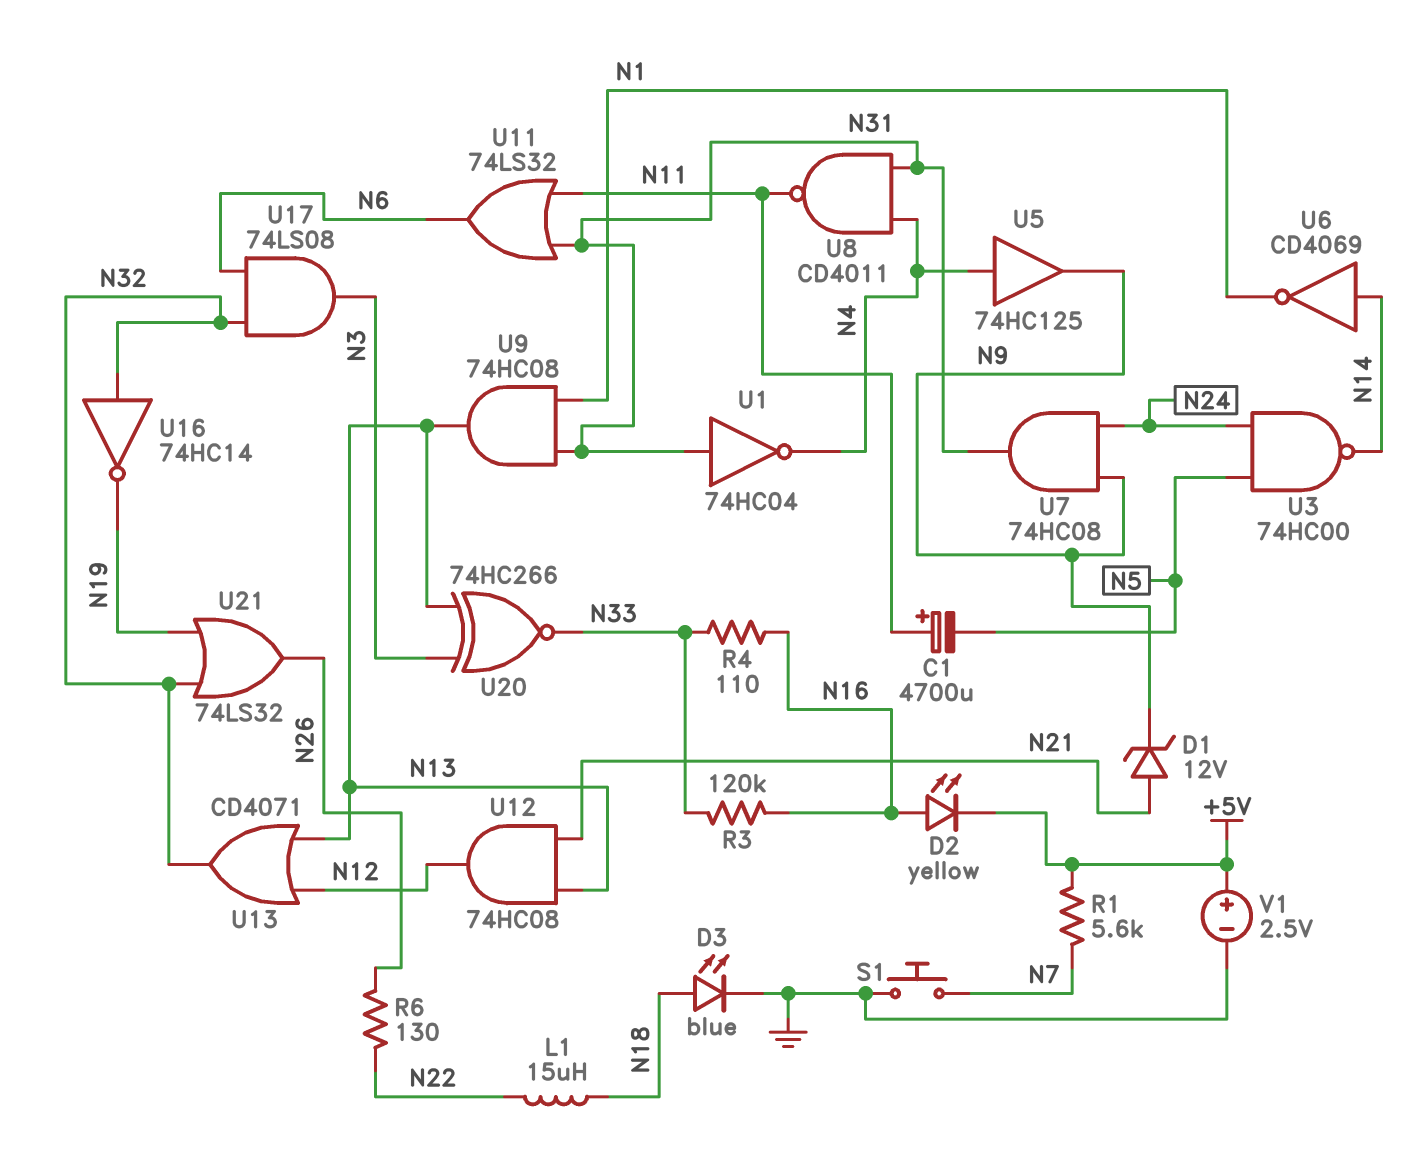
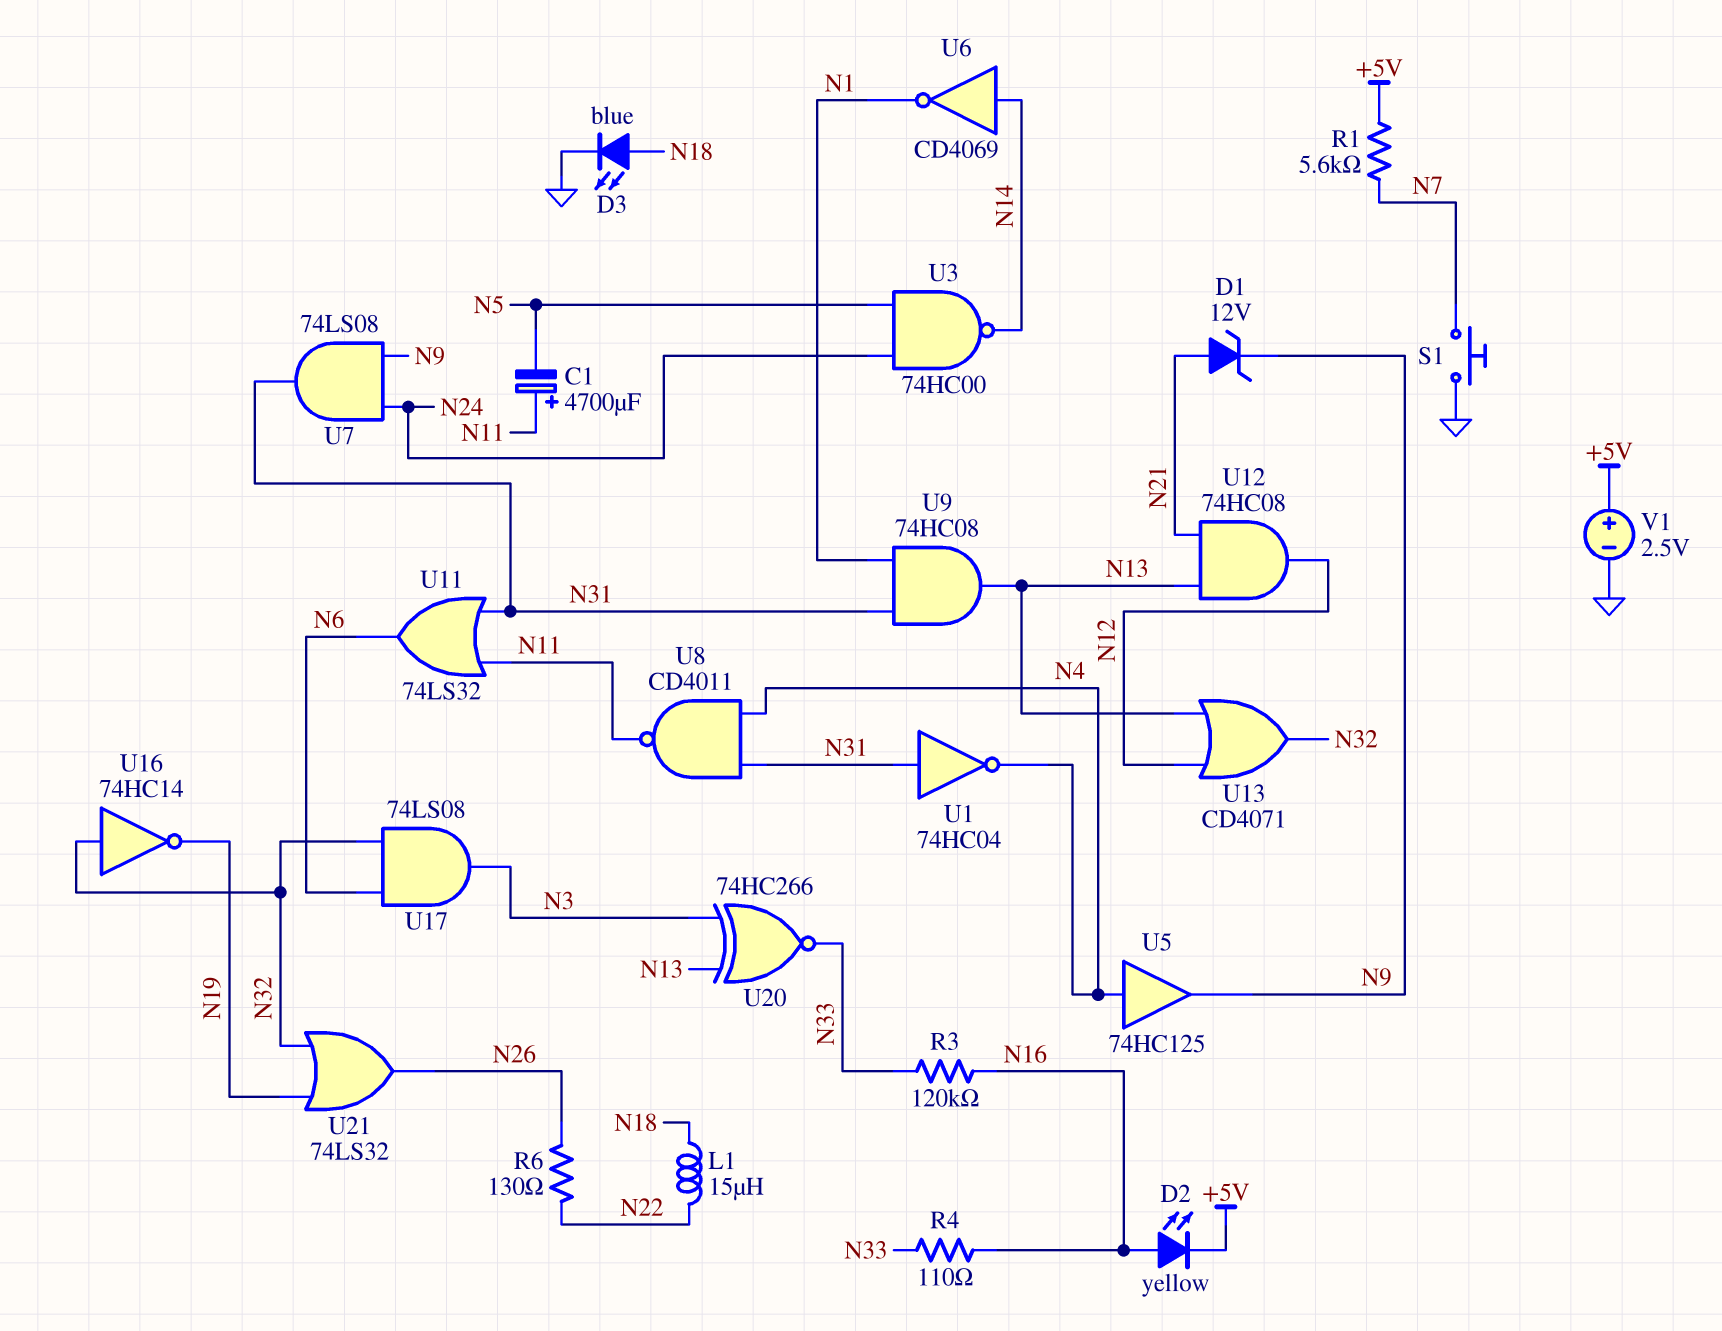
U7: AND 74HC08 (in N9, in N24, out N31) -> AND 74LS08 (in N9, in N24, out N31)

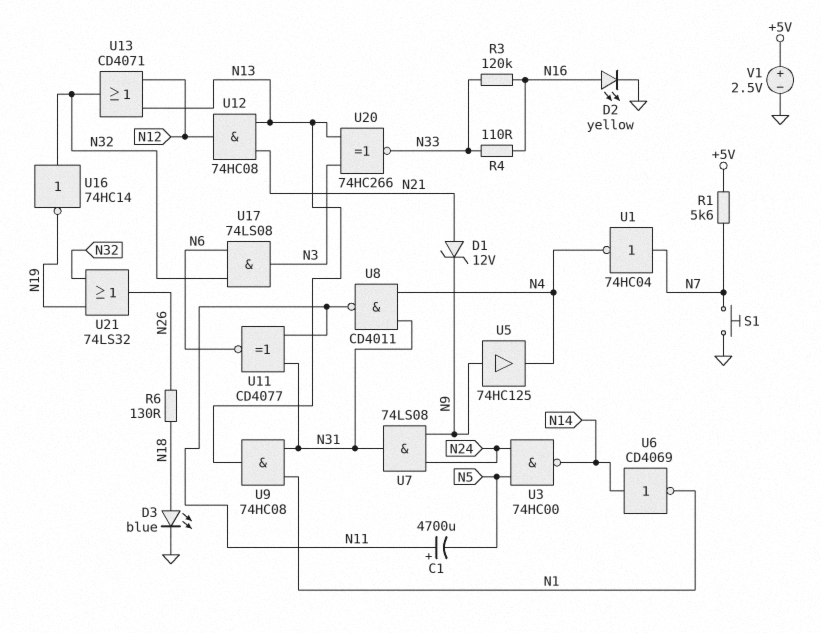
D2: LED yellow (A N16, K +5V) -> LED yellow (A N16, K GND)
L1: 15uH (N18, N22) -> none
R6: 130 (N22, N26) -> 130 (N18, N26)
U1: NOT 74HC04 (in N31, out N4) -> NOT 74HC04 (in N7, out N4)
U5: buffer 74HC125 (in N4, out N9) -> buffer 74HC125 (in N9, out N4)
U11: OR 74LS32 (in N11, in N31, out N6) -> XNOR CD4077 (in N11, in N31, out N6)

